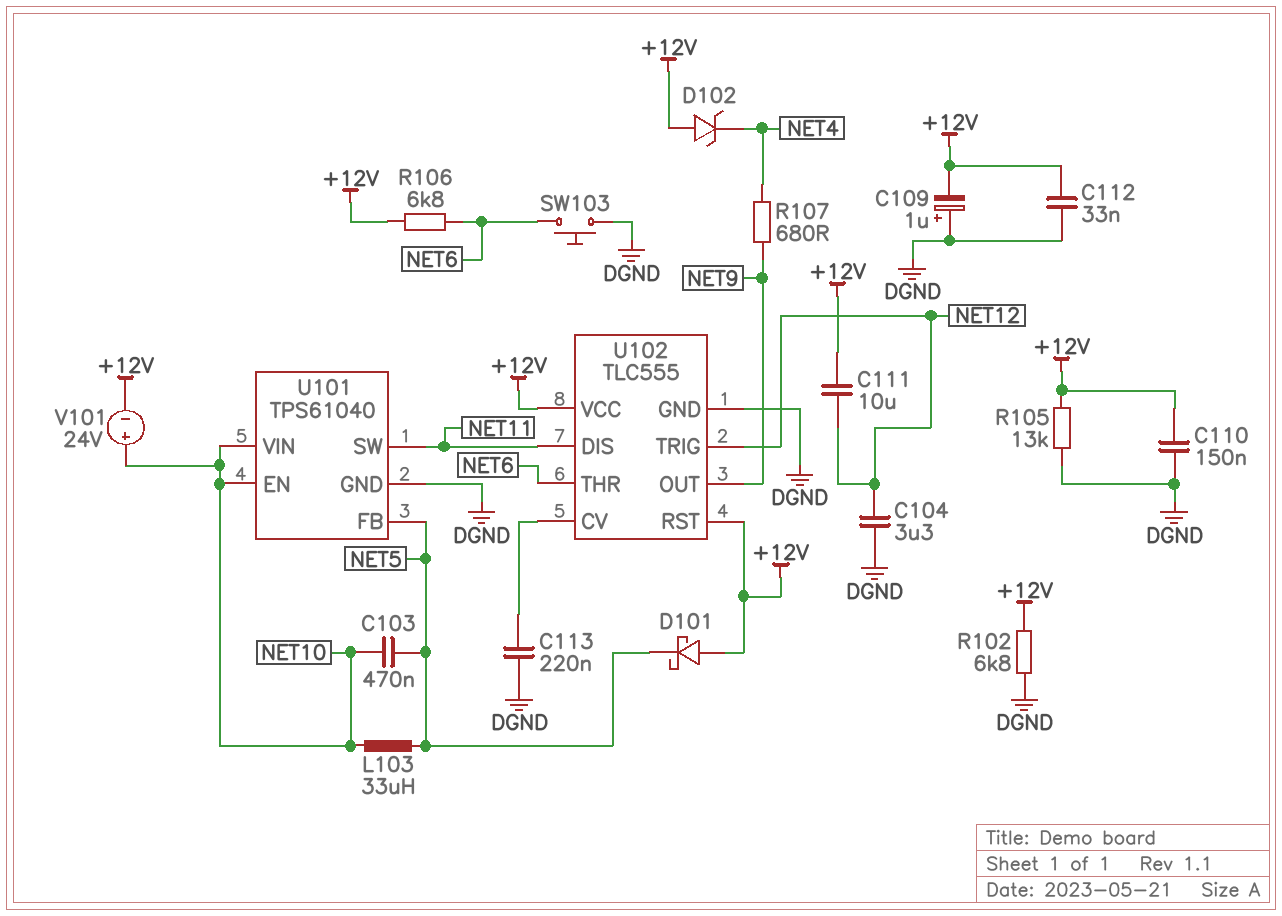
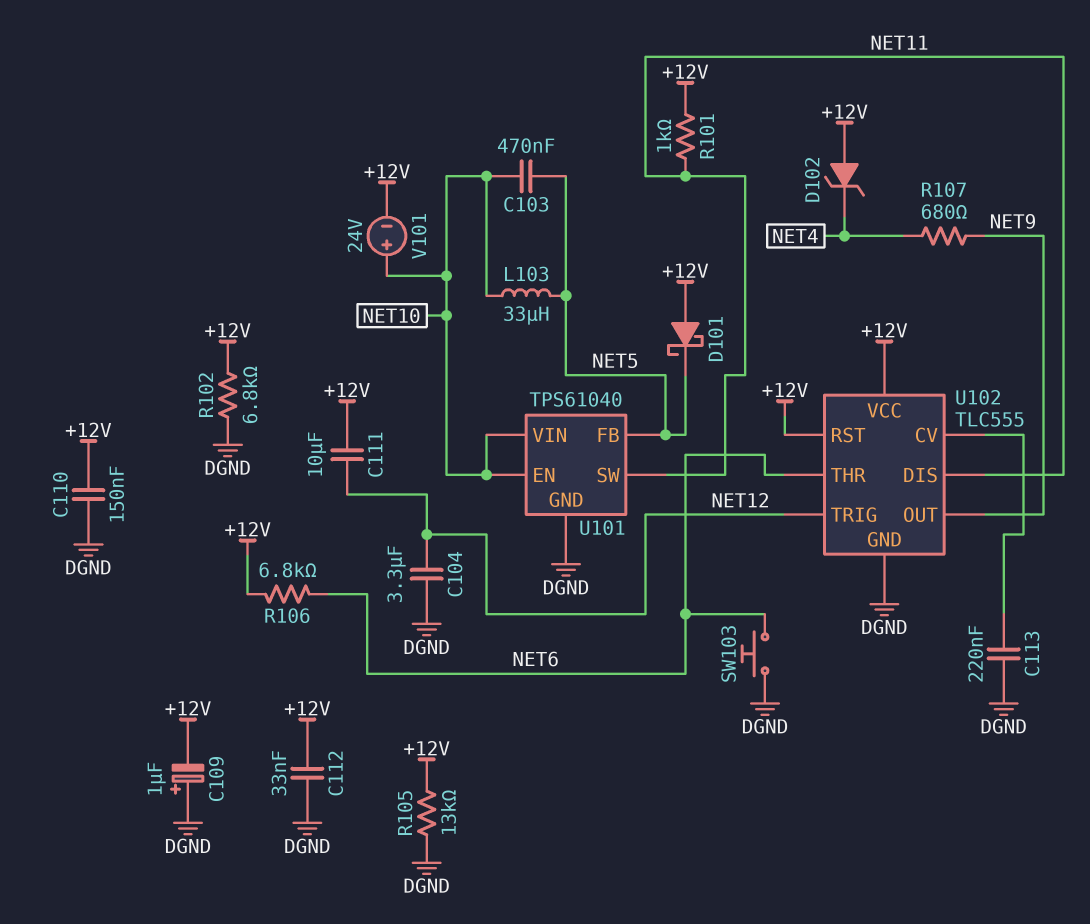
R101: none -> 1k (+12V, NET11)

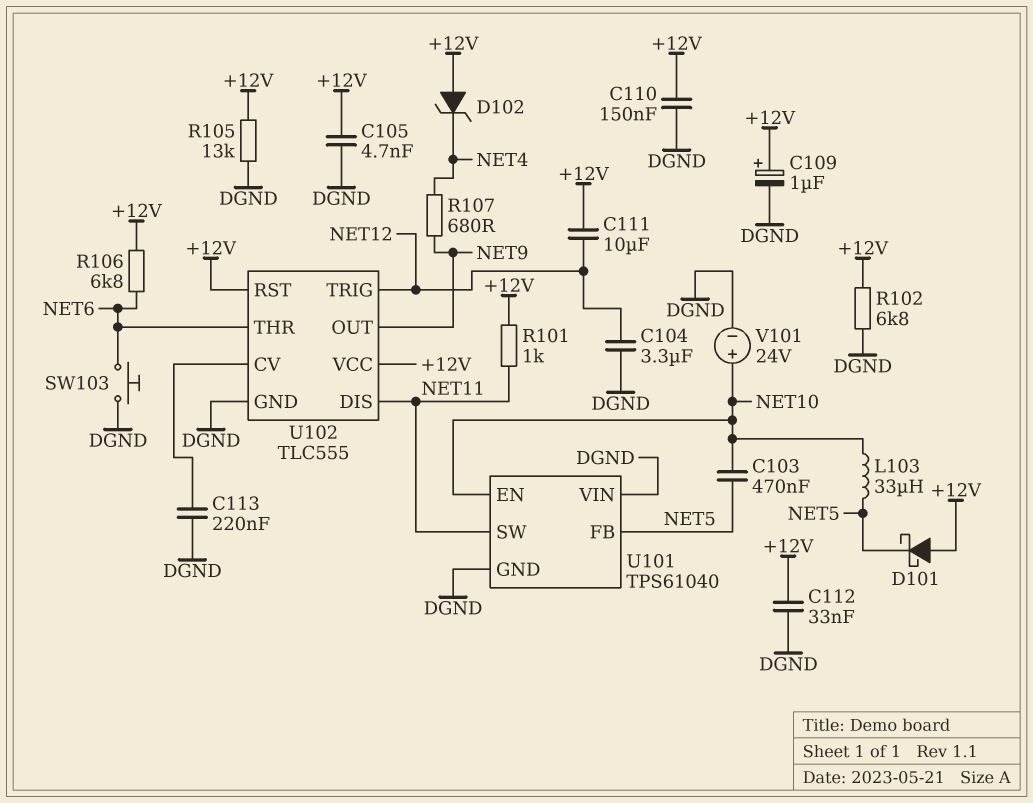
C105: none -> 4.7nF (+12V, DGND)
C109: 1uF (plus DGND, minus +12V) -> 1uF (plus +12V, minus DGND)
U101 pin VIN: NET10 -> DGND
V101: 24V (plus NET10, minus +12V) -> 24V (plus NET10, minus DGND)

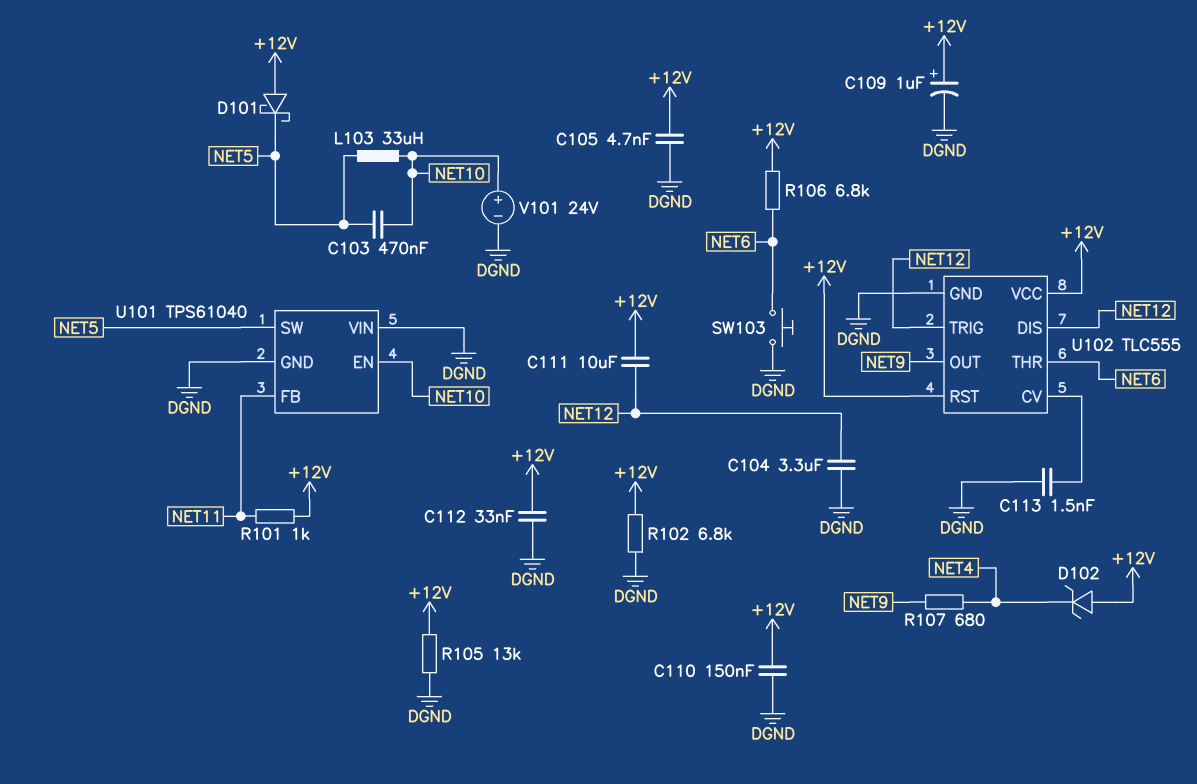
C113: 220nF (DGND, U102/CV) -> 1.5nF (DGND, U102/CV)
U101 pin FB: NET5 -> NET11
U101 pin SW: NET11 -> NET5
U102 pin DIS: NET11 -> NET12

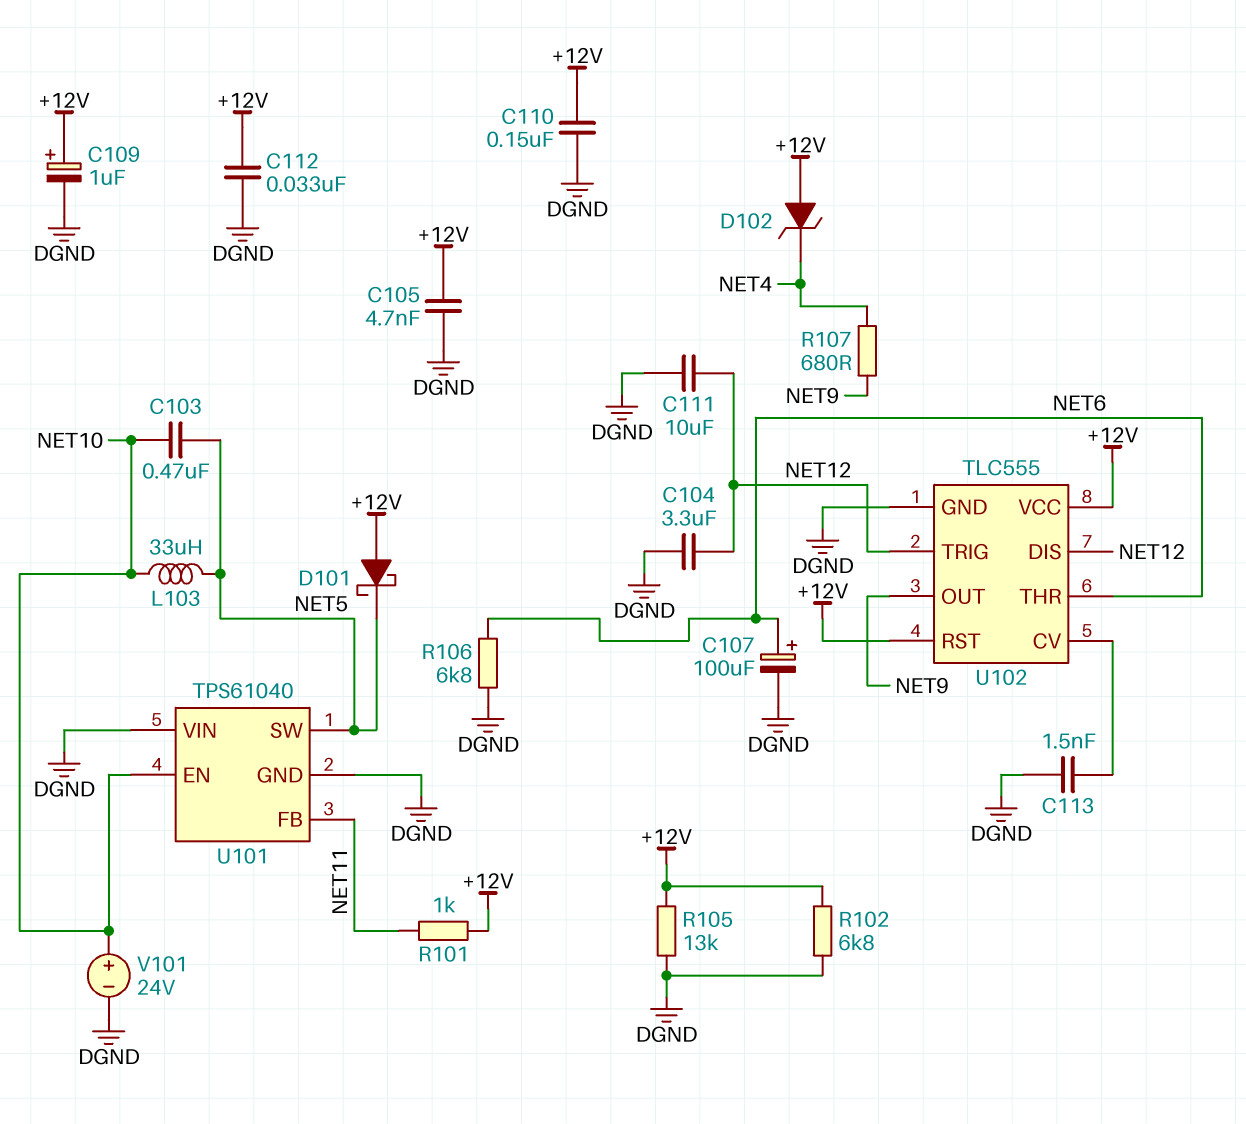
C107: none -> 100uF (plus NET6, minus DGND)
C111: 10uF (+12V, NET12) -> 10uF (DGND, NET12)
R106: 6.8k (+12V, NET6) -> 6.8k (DGND, NET6)
SW103: button (DGND, NET6) -> none

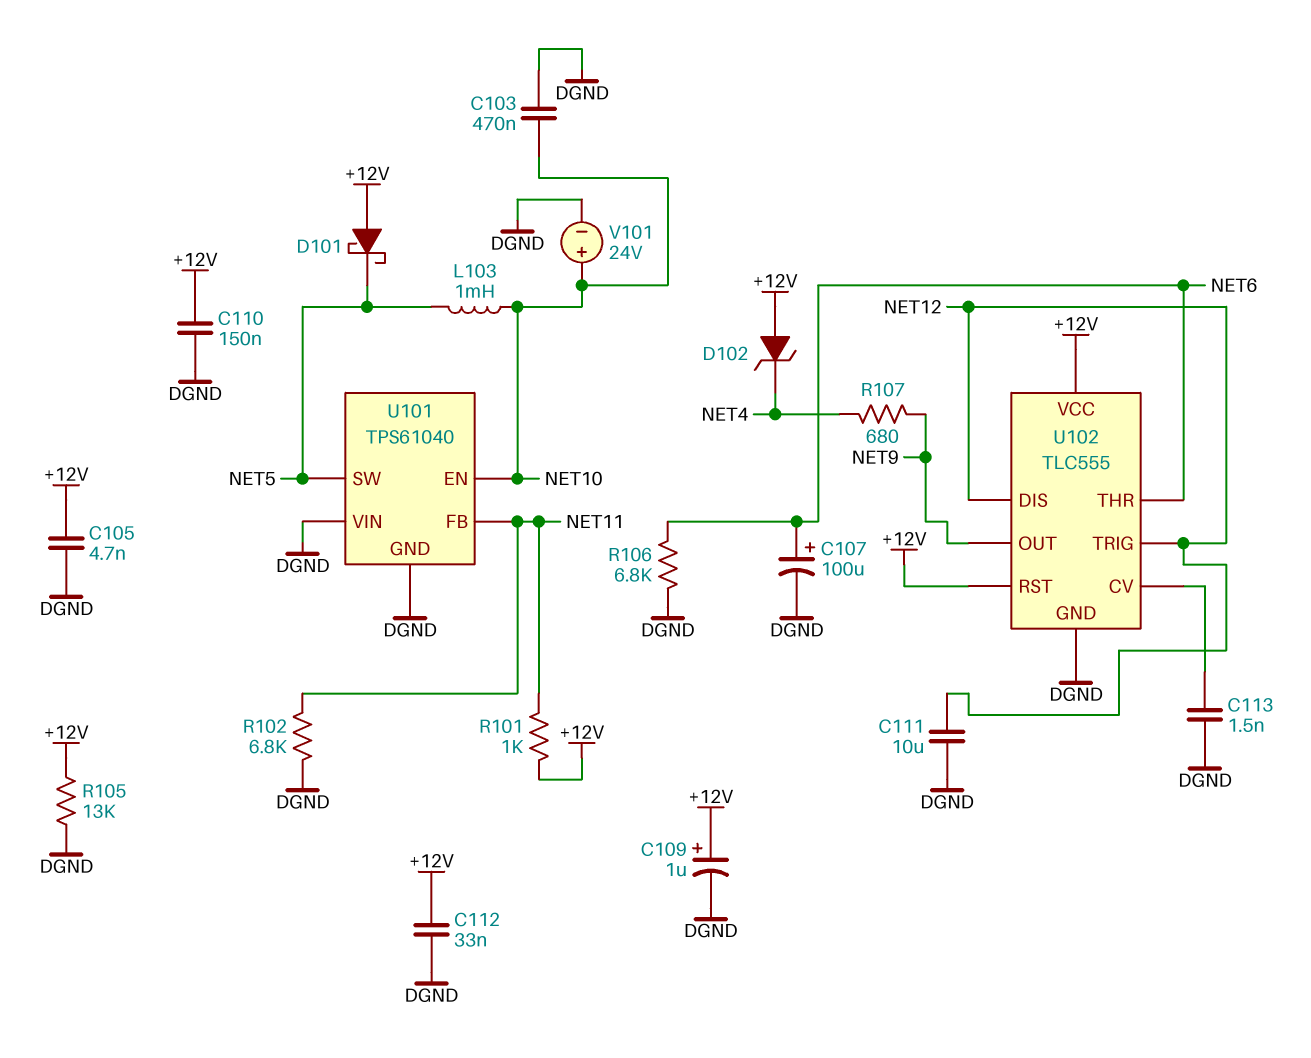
C103: 470nF (NET5, NET10) -> 470nF (DGND, NET10)
C104: 3.3uF (DGND, NET12) -> none
L103: 33uH (NET5, NET10) -> 1mH (NET5, NET10)
R102: 6.8k (+12V, DGND) -> 6.8k (DGND, NET11)

